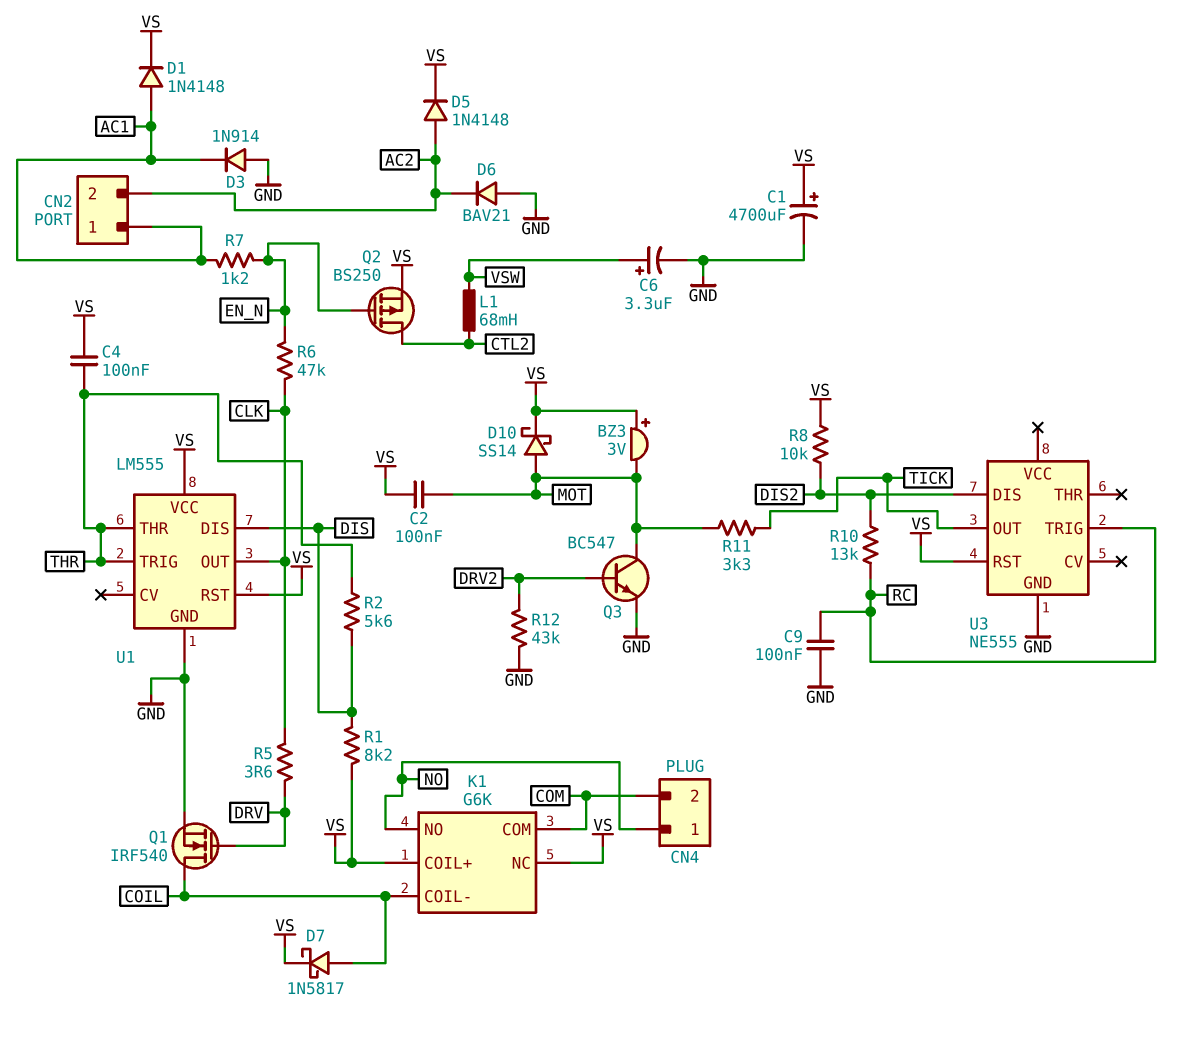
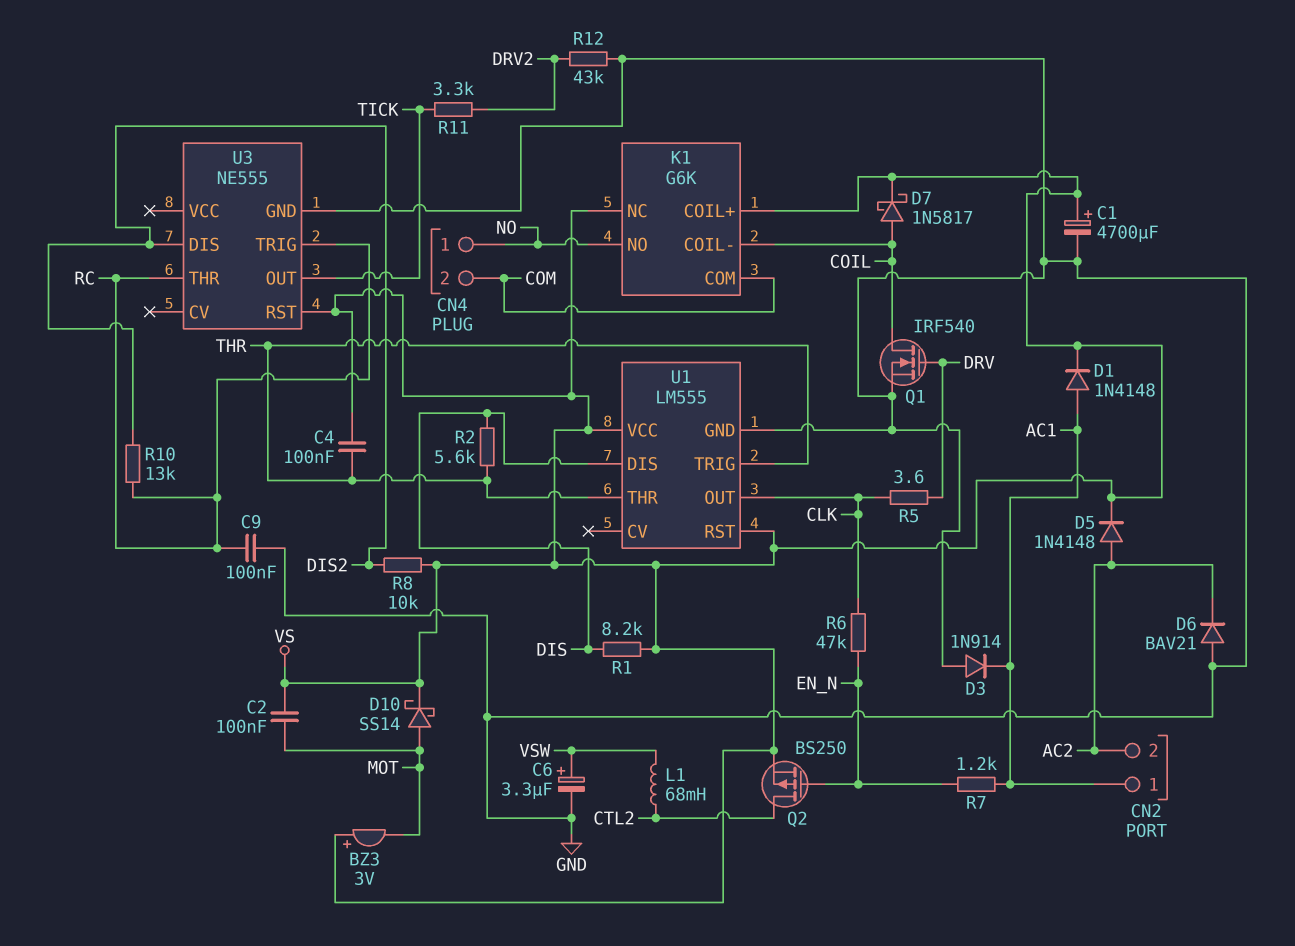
Q3: NPN BC547 (B DRV2, C MOT, E GND) -> none
R11: 3.3k (MOT, TICK) -> 3.3k (DRV2, TICK)
U3 pin THR: none -> RC

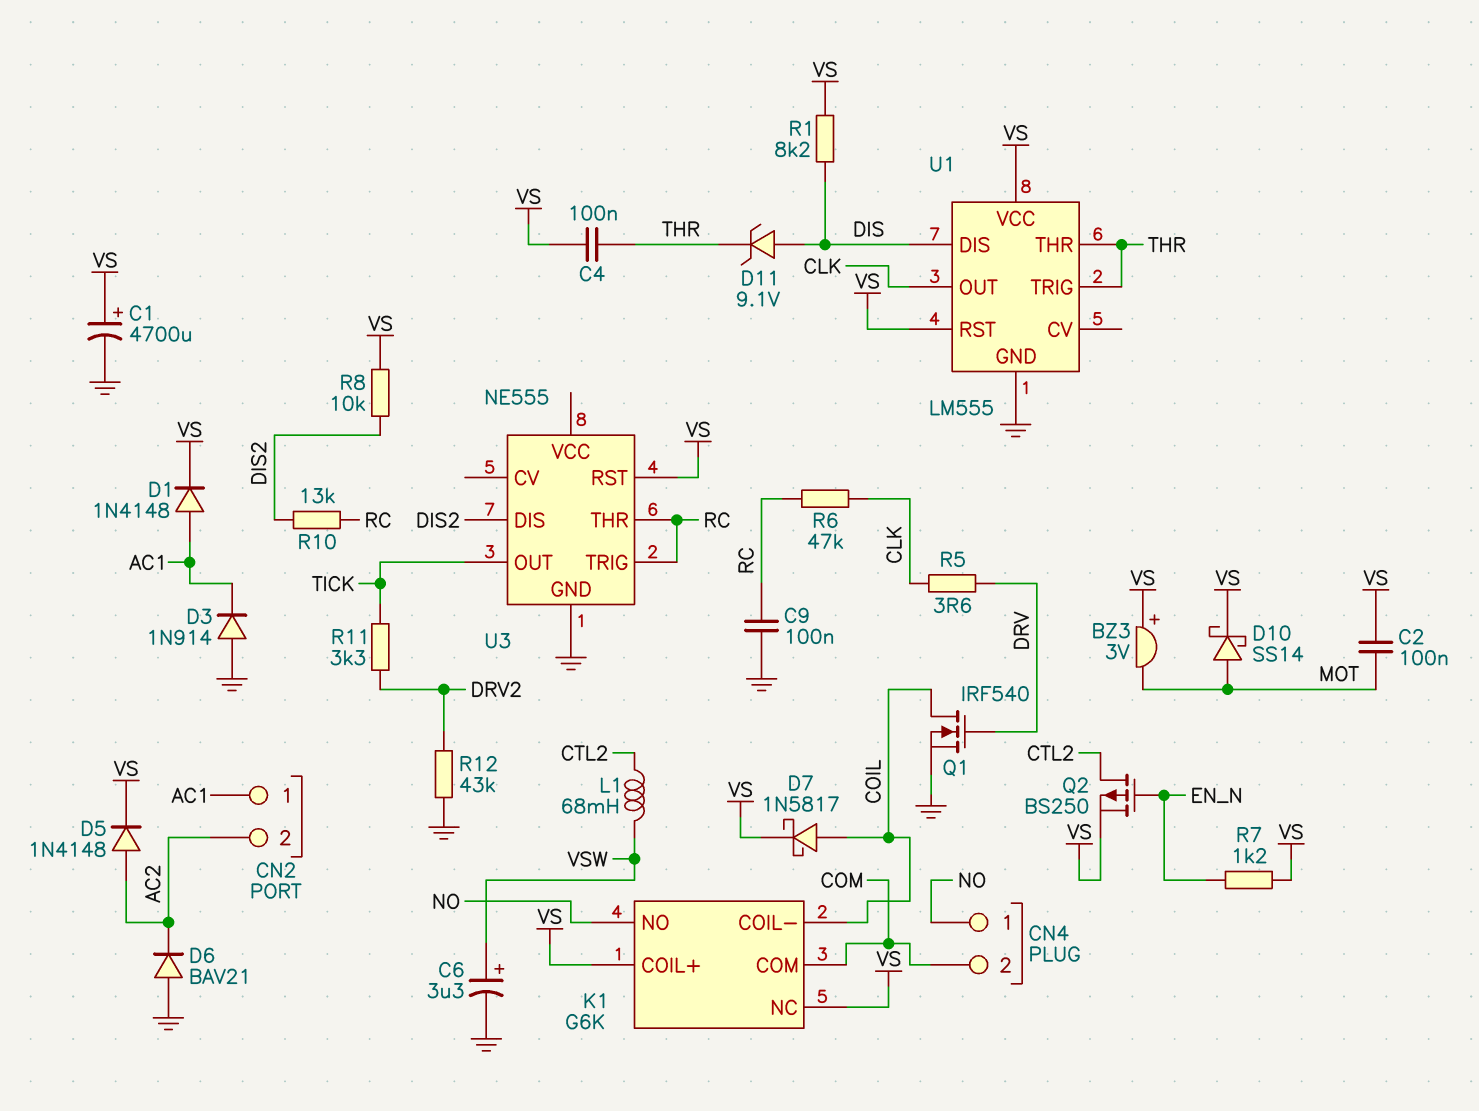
D11: none -> zener 9.1V (A DIS, K THR)
R2: 5.6k (DIS, THR) -> none
R6: 47k (CLK, EN_N) -> 47k (CLK, RC)
R7: 1.2k (AC1, EN_N) -> 1.2k (EN_N, VS)

